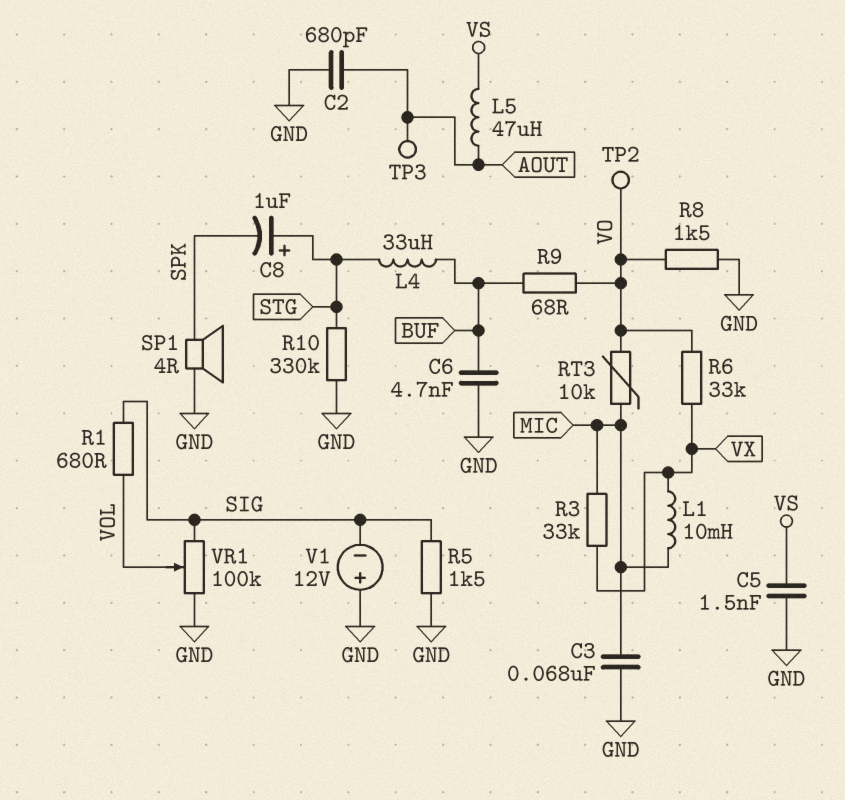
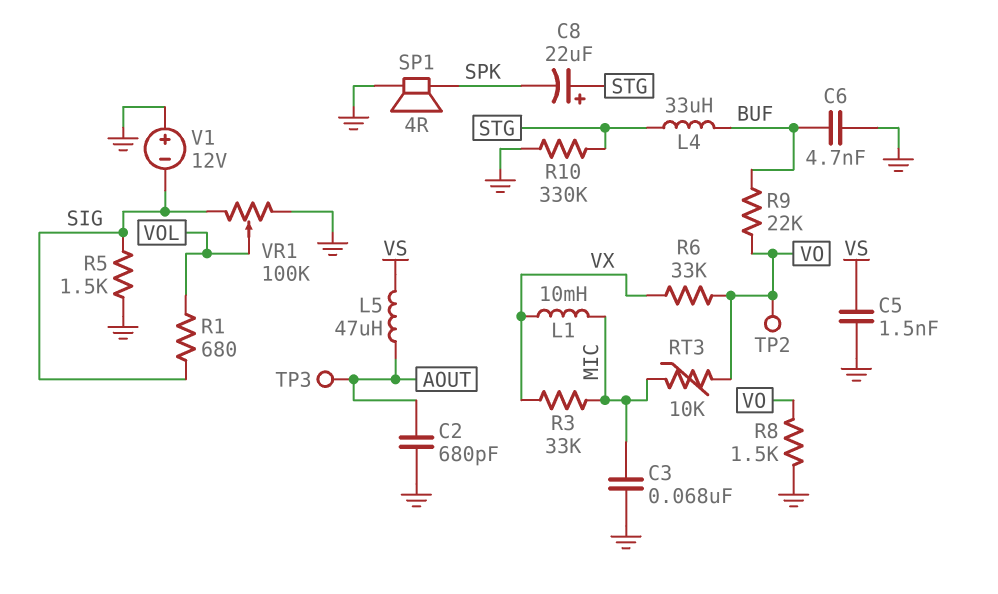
C8: 1uF (plus STG, minus SPK) -> 22uF (plus STG, minus SPK)
R9: 68 (BUF, VO) -> 22k (BUF, VO)

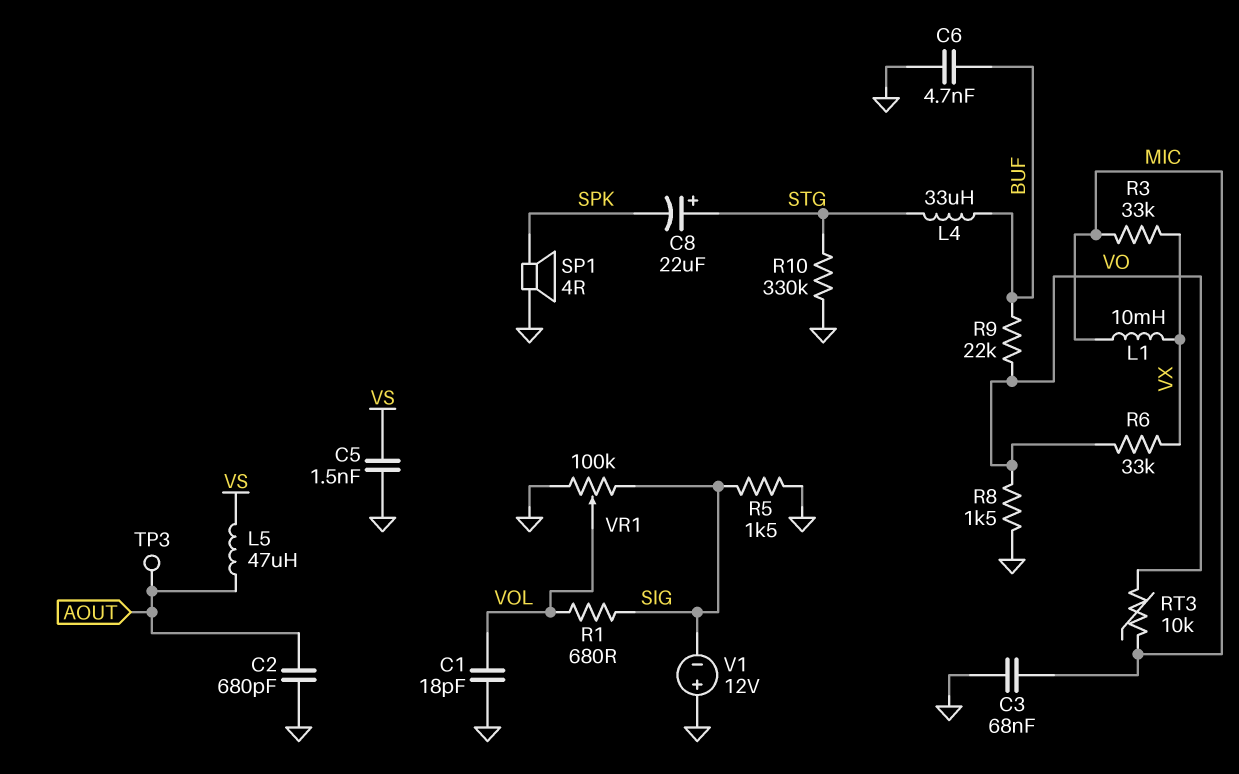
C1: none -> 18pF (GND, VOL)
TP2: test point (VO) -> none

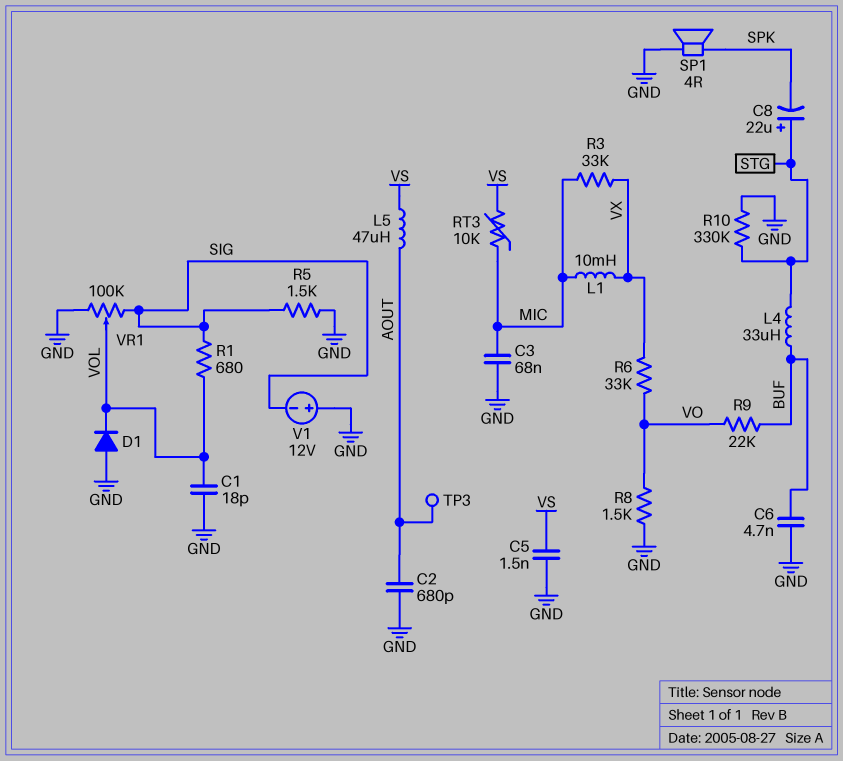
D1: none -> diode (A GND, K VOL)
RT3: 10k (MIC, VO) -> 10k (MIC, VS)

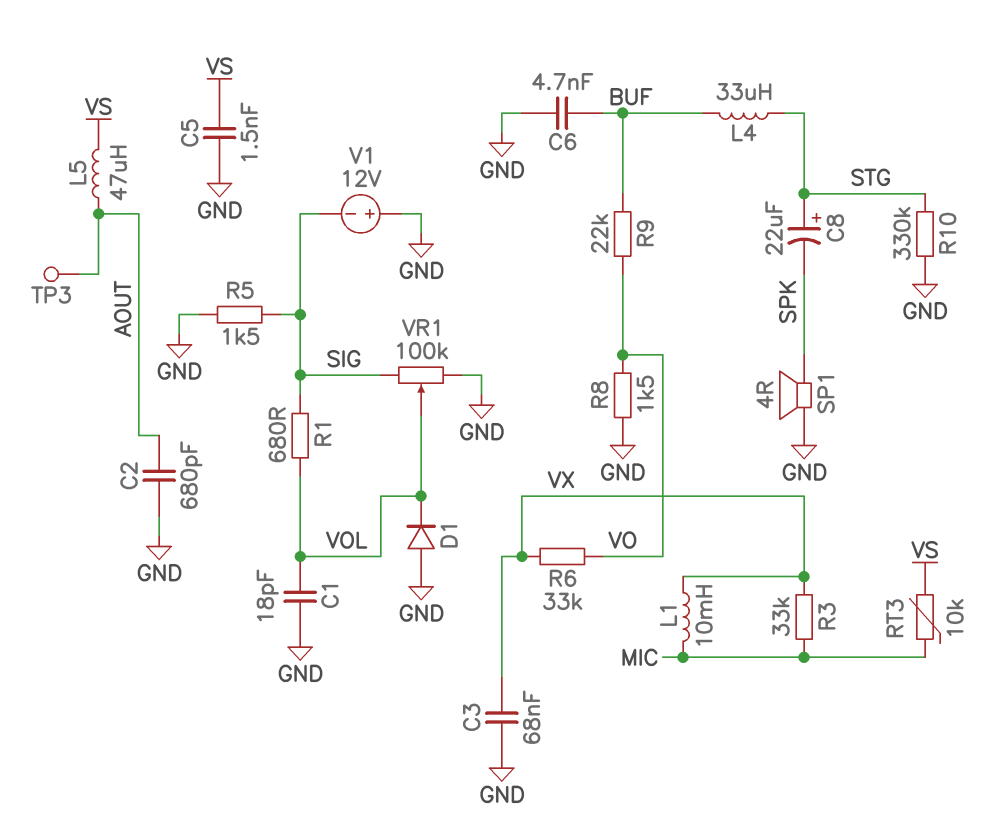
C3: 68nF (GND, MIC) -> 68nF (GND, VX)

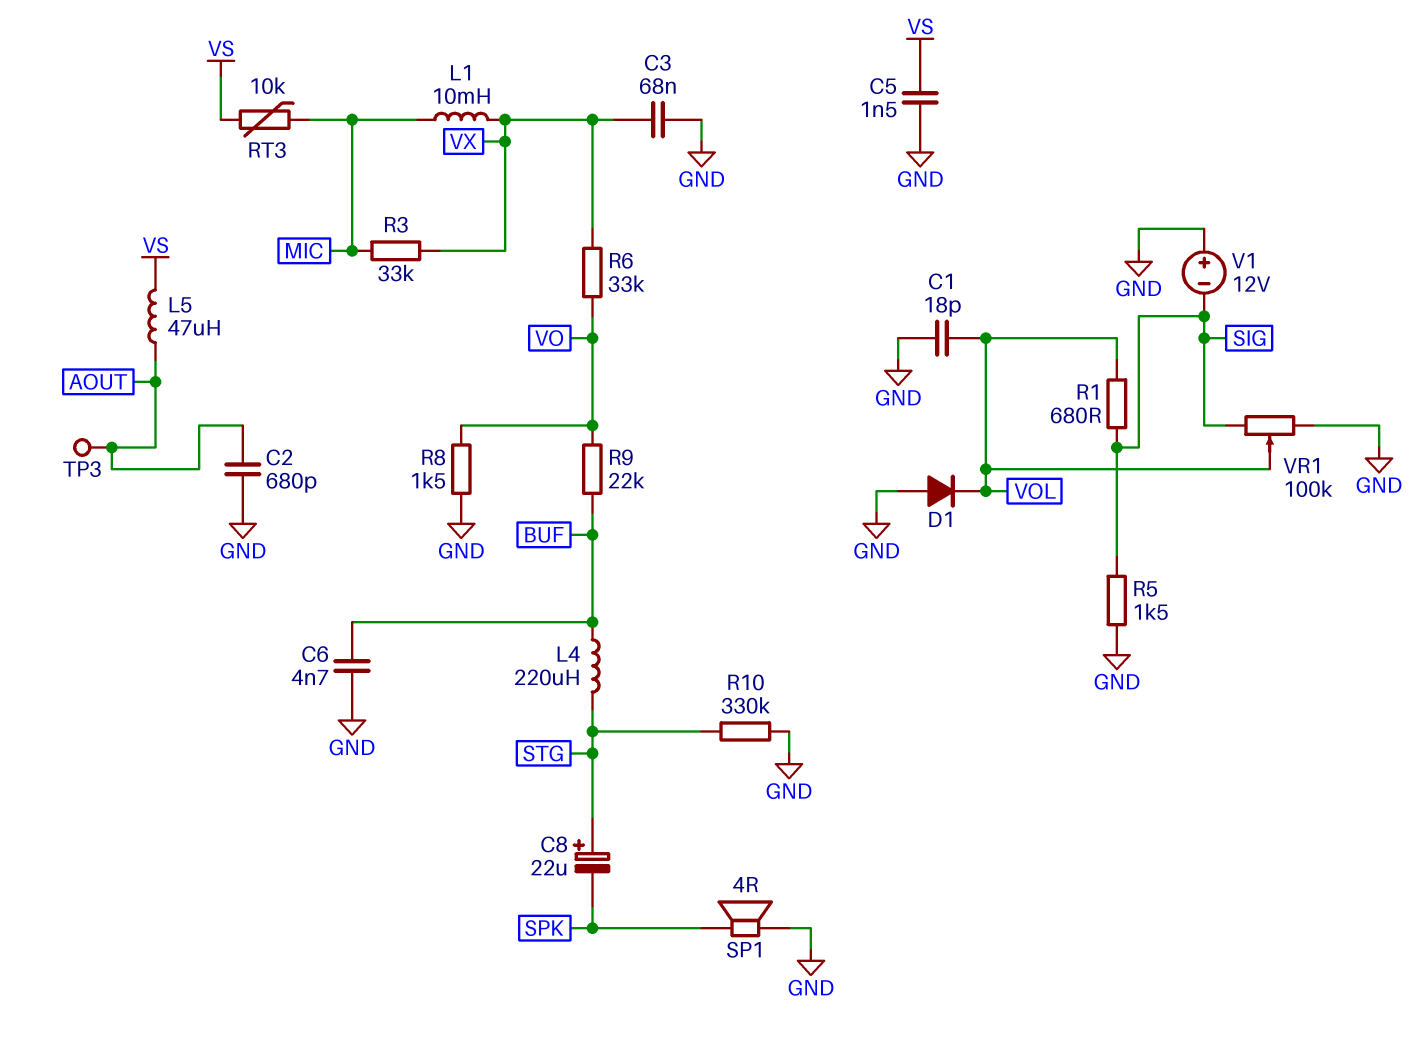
L4: 33uH (BUF, STG) -> 220uH (BUF, STG)

